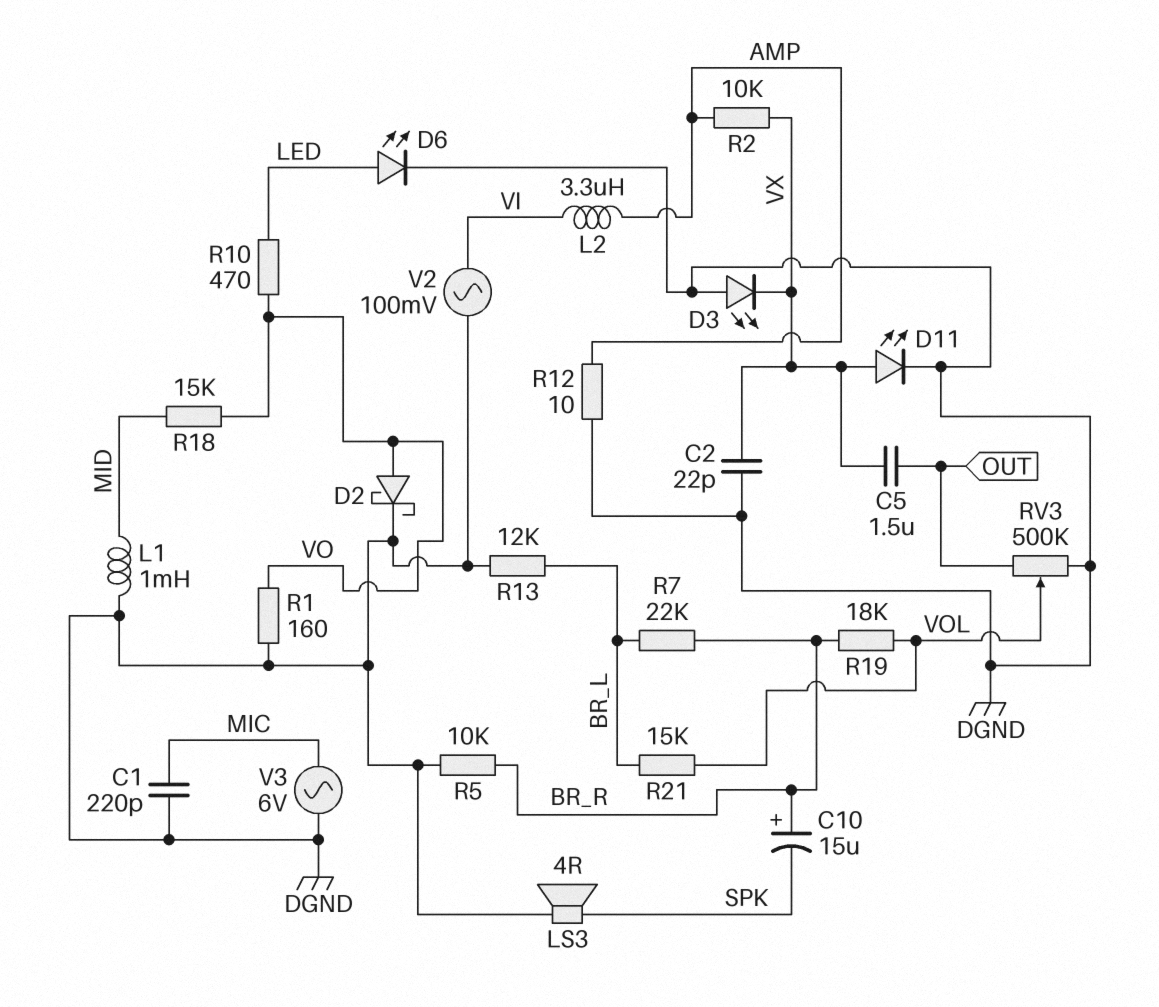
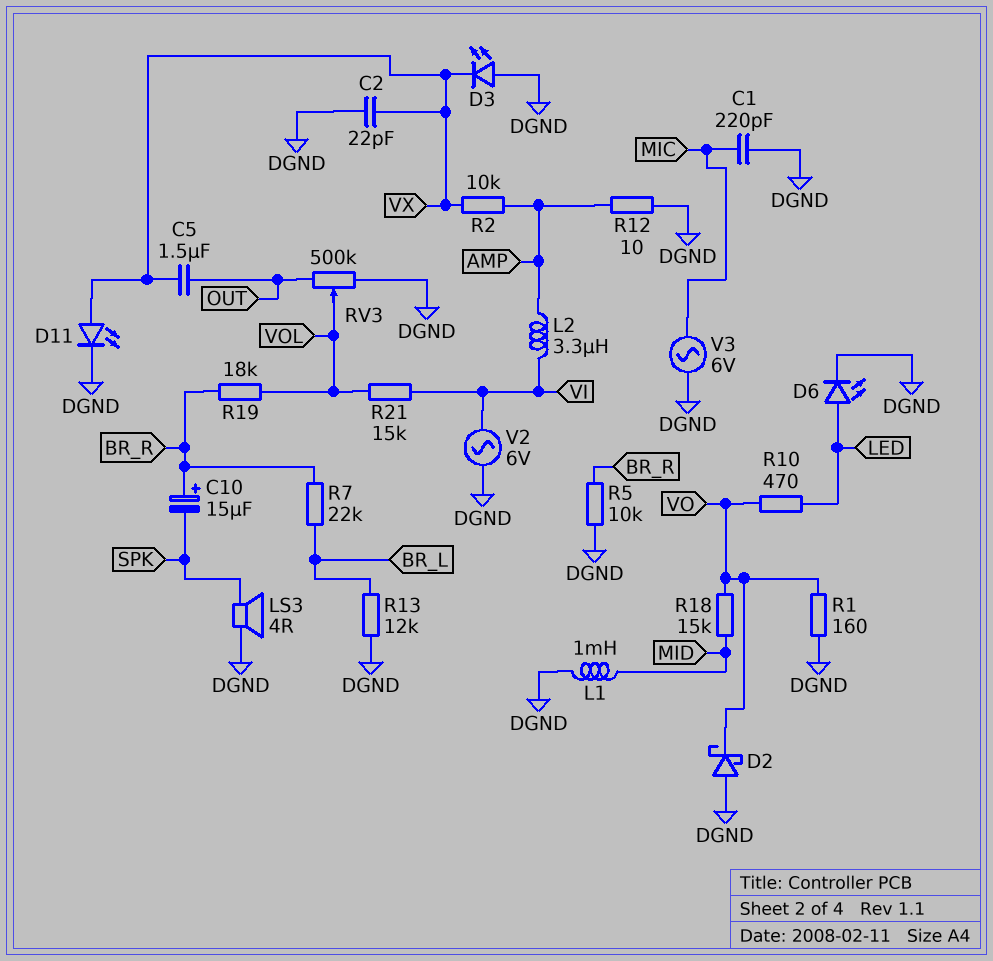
D2: schottky (A VO, K DGND) -> schottky (A DGND, K VO)
R21: 15k (BR_L, VOL) -> 15k (VI, VOL)
V2: AC 100mV (DGND, VI) -> AC 6V (DGND, VI)

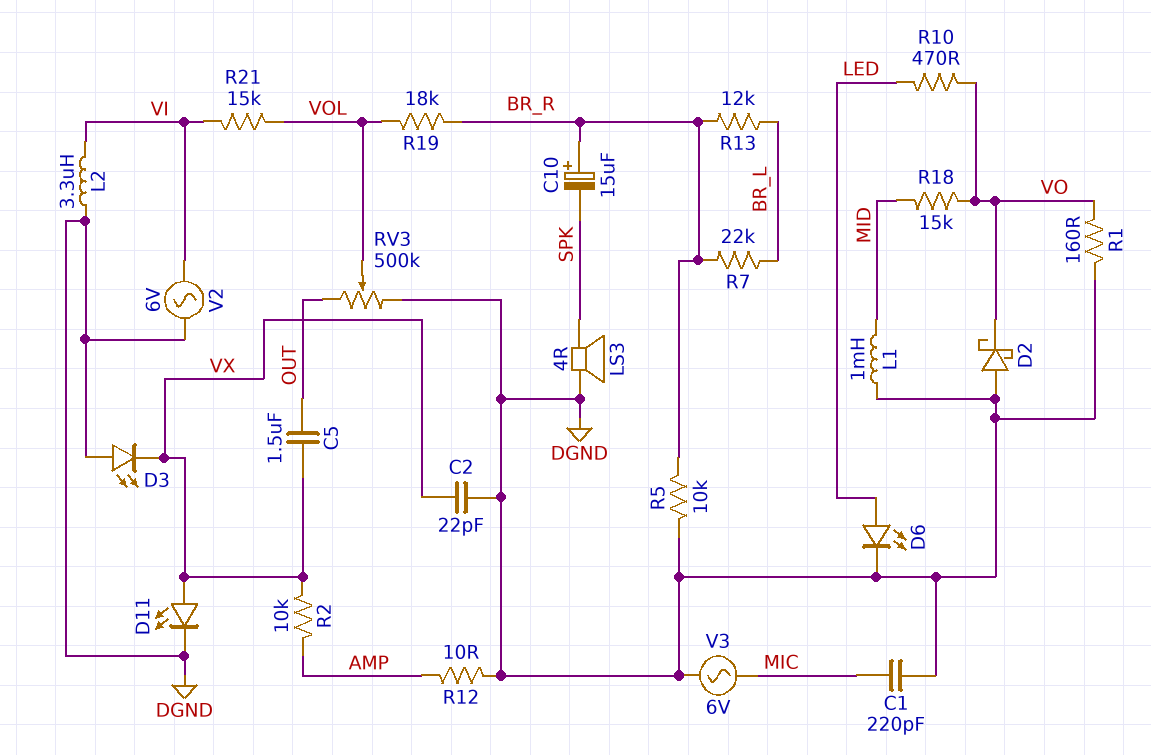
L2: 3.3uH (AMP, VI) -> 3.3uH (DGND, VI)
R13: 12k (BR_L, DGND) -> 12k (BR_L, BR_R)

